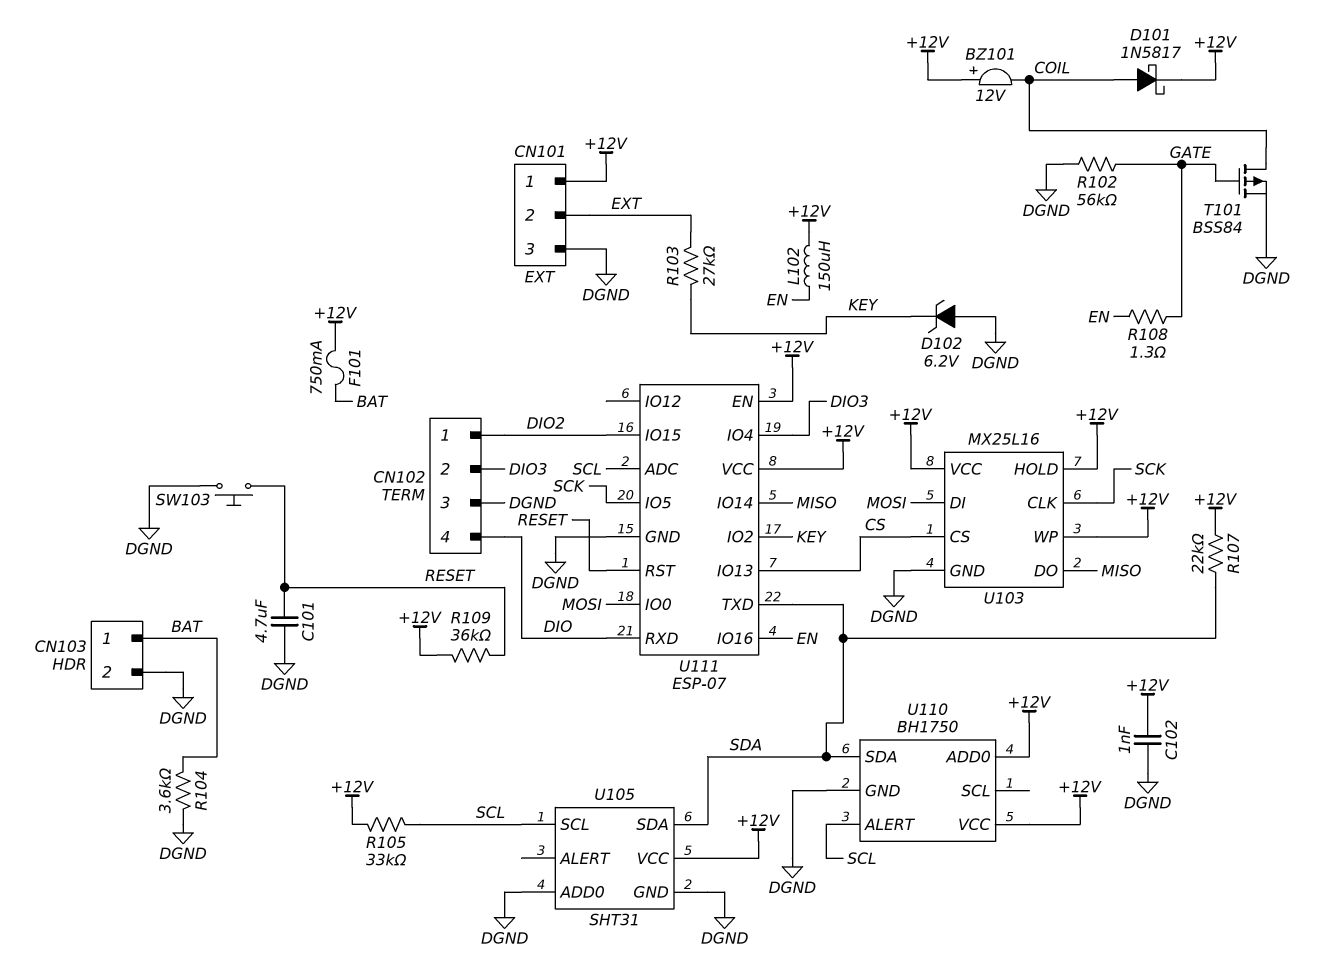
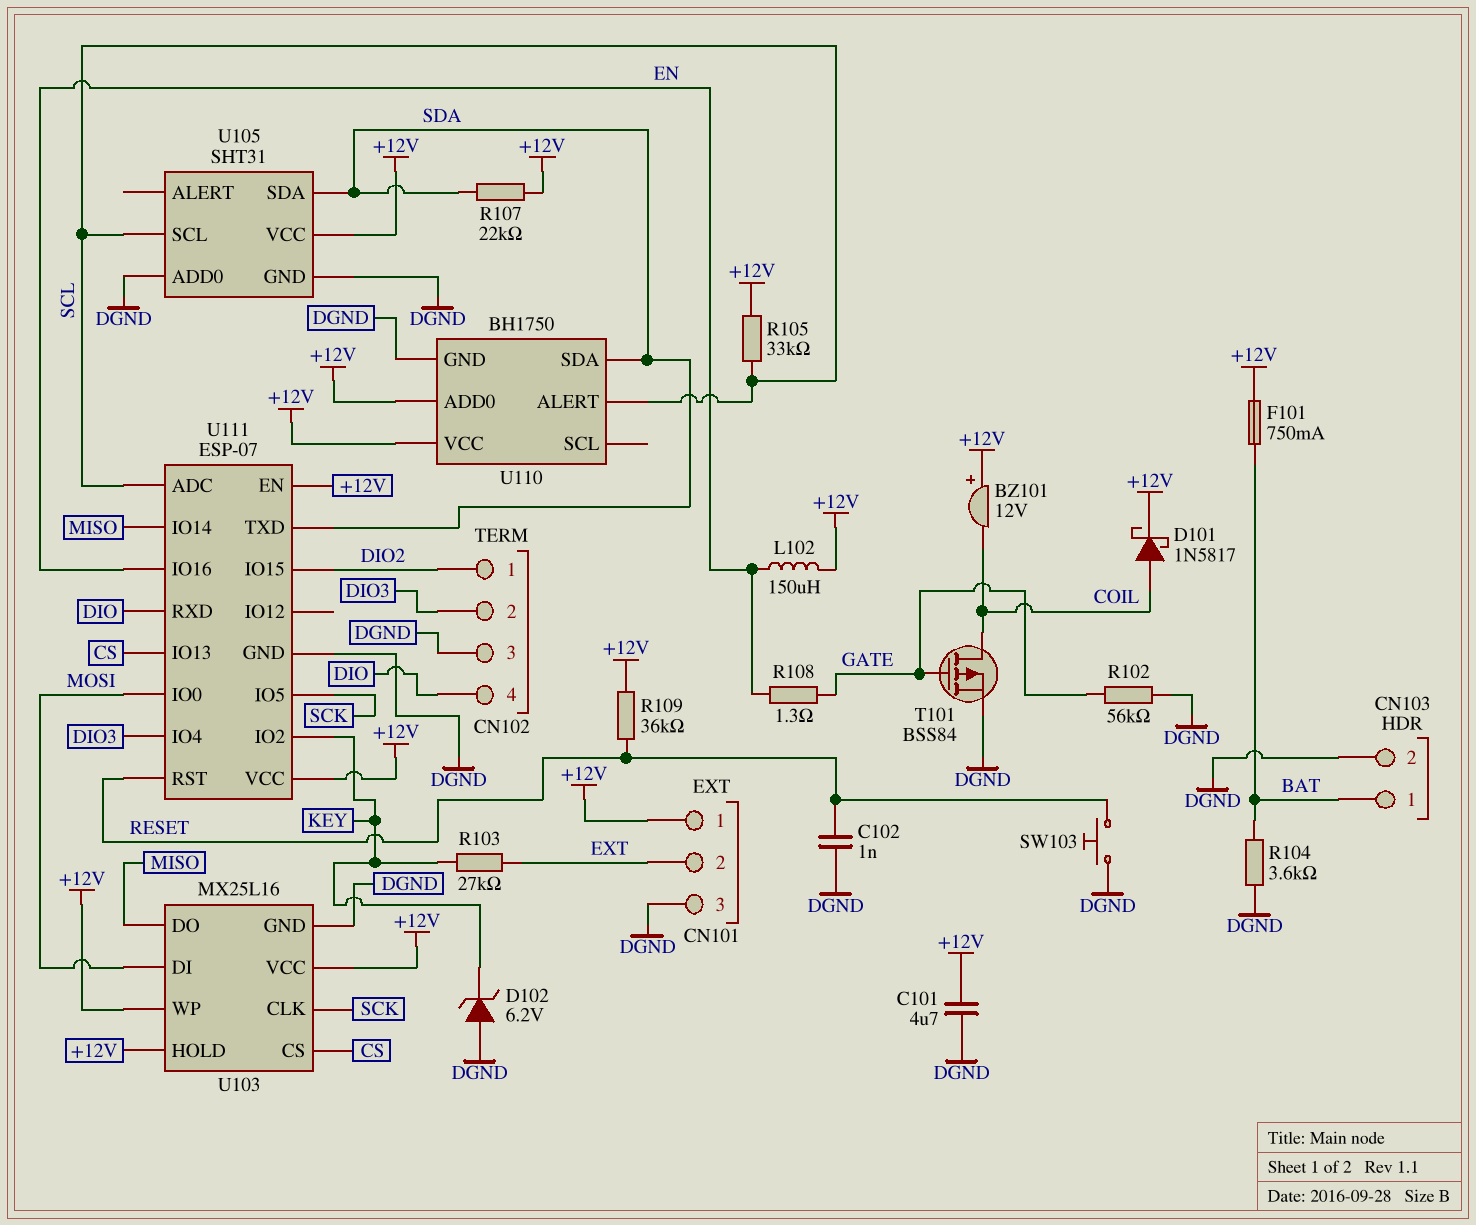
C101: 4.7uF (DGND, RESET) -> 4.7uF (+12V, DGND)
C102: 1nF (+12V, DGND) -> 1nF (DGND, RESET)

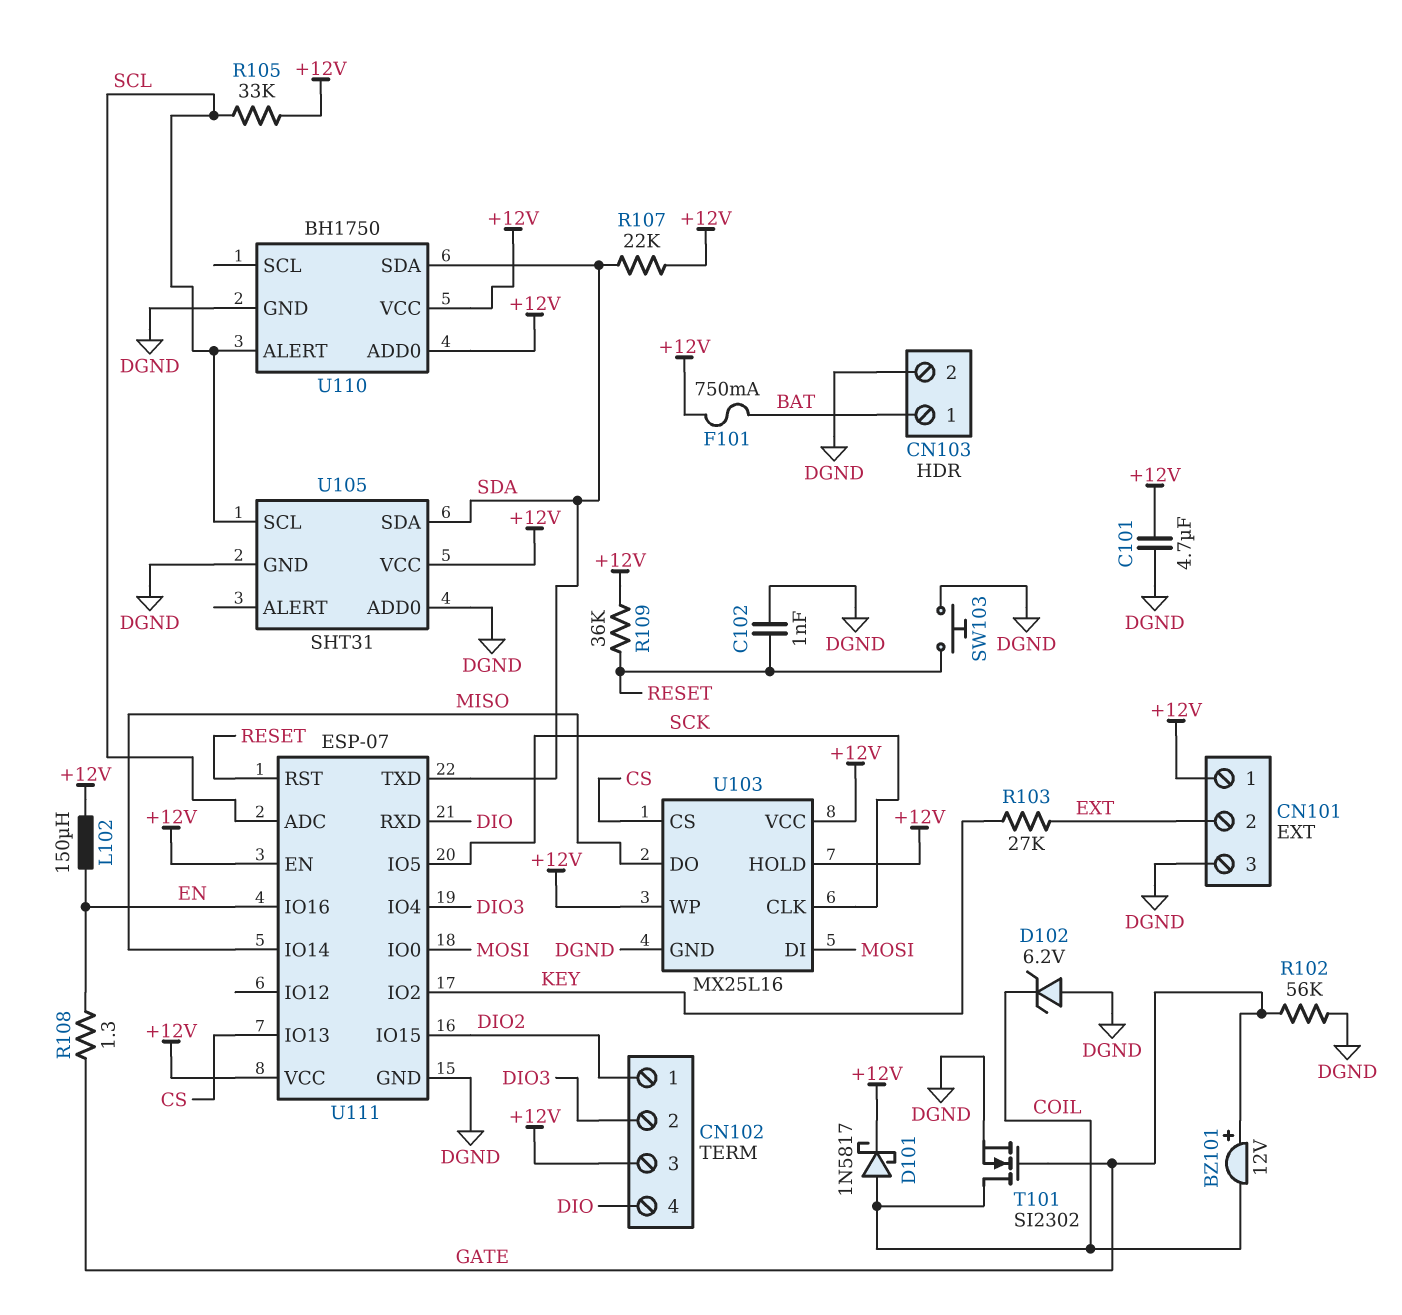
BZ101: buzzer 12V (plus +12V, minus COIL) -> buzzer 12V (plus GATE, minus COIL)
CN102 pin 3: DGND -> +12V
D102: zener 6.2V (A DGND, K KEY) -> zener 6.2V (A DGND, K COIL)
R104: 3.6k (BAT, DGND) -> none
T101: PMOS BSS84 (G GATE, D COIL, S DGND) -> NMOS SI2302 (G GATE, D COIL, S DGND)

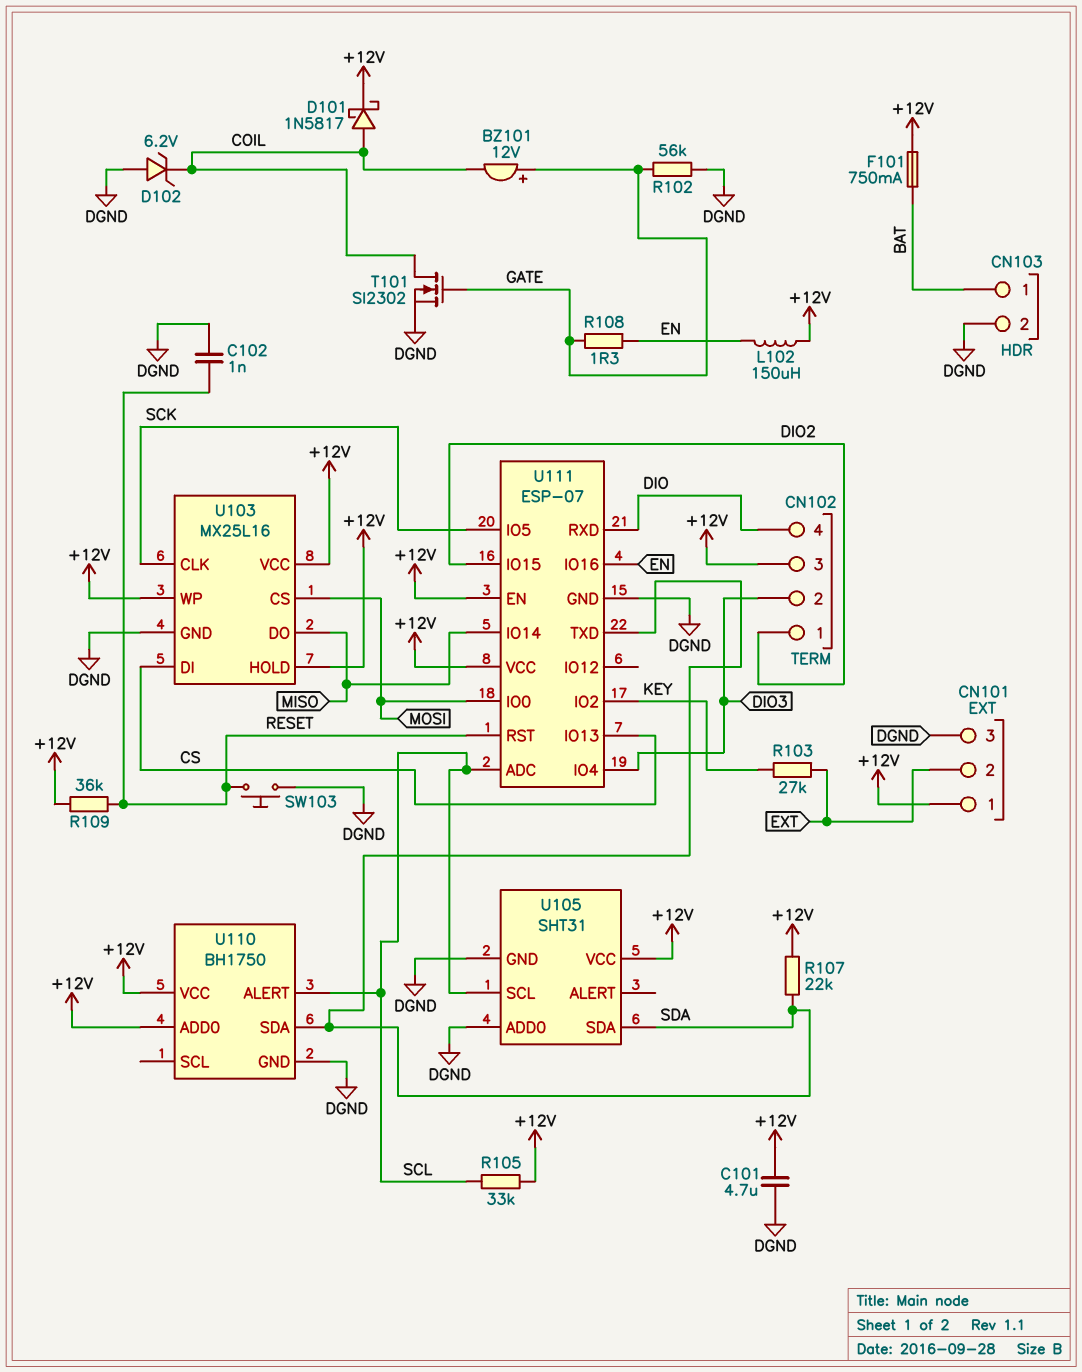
U103 pin CS: CS -> MOSI
U103 pin DI: MOSI -> CS

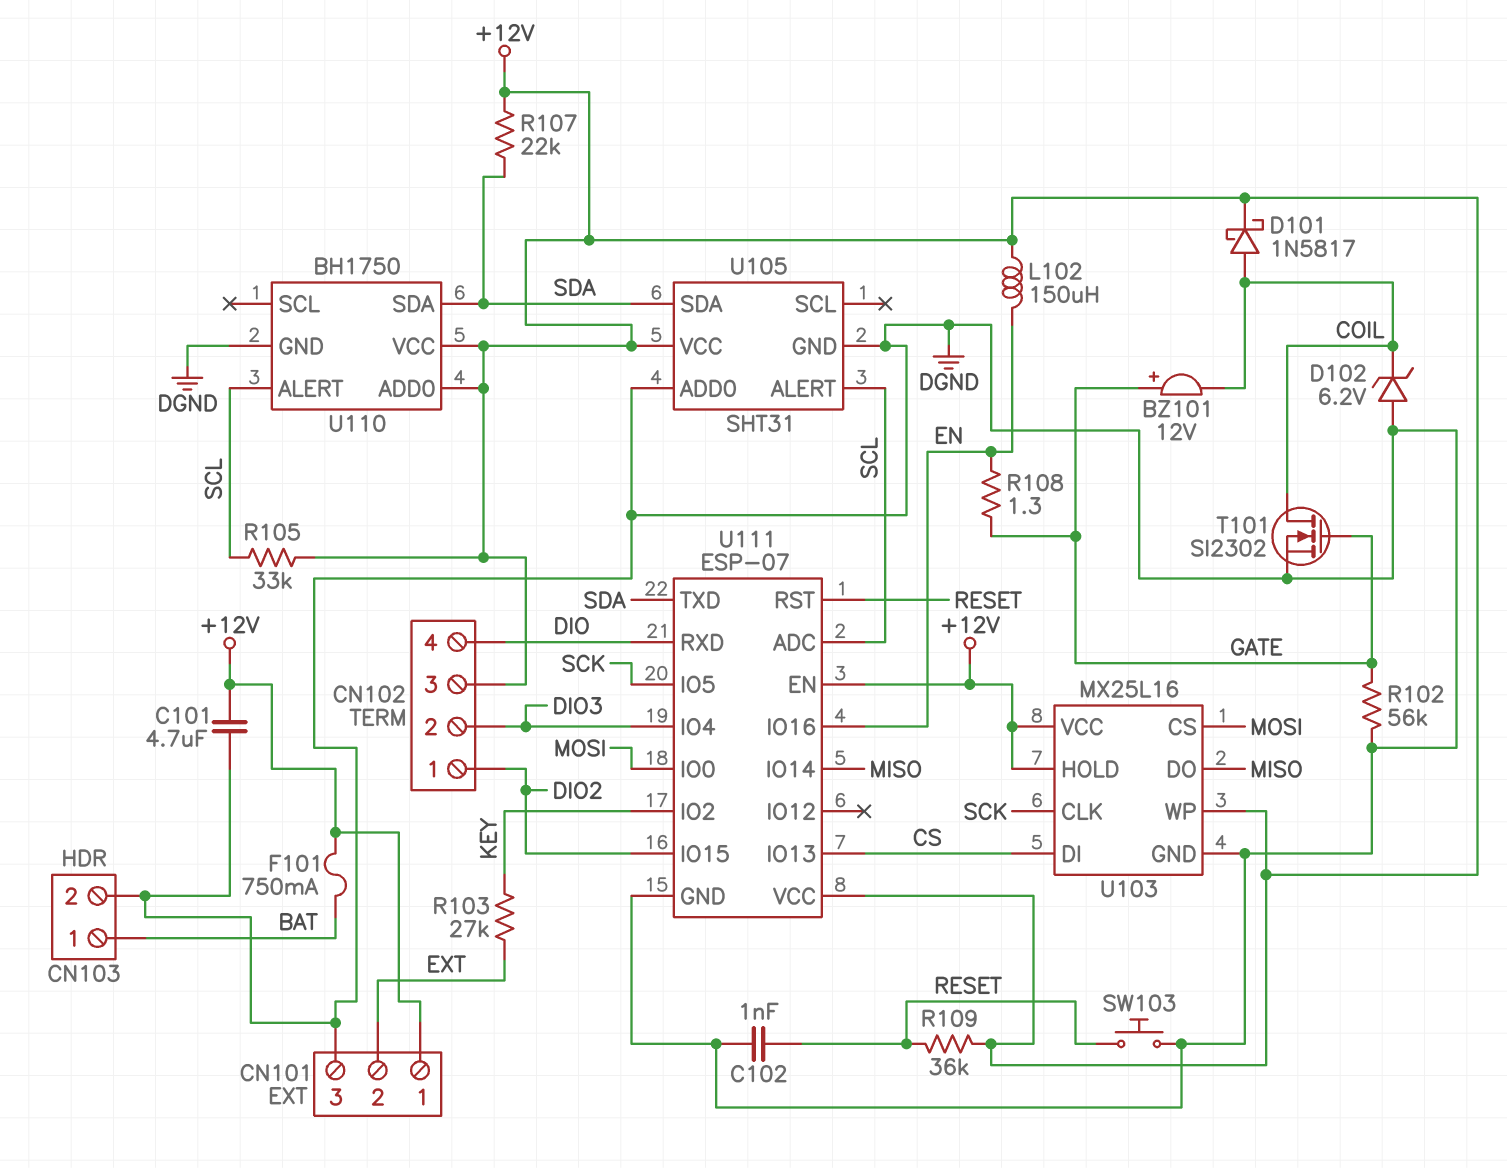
U105 pin ALERT: none -> SCL
U105 pin SCL: SCL -> none

